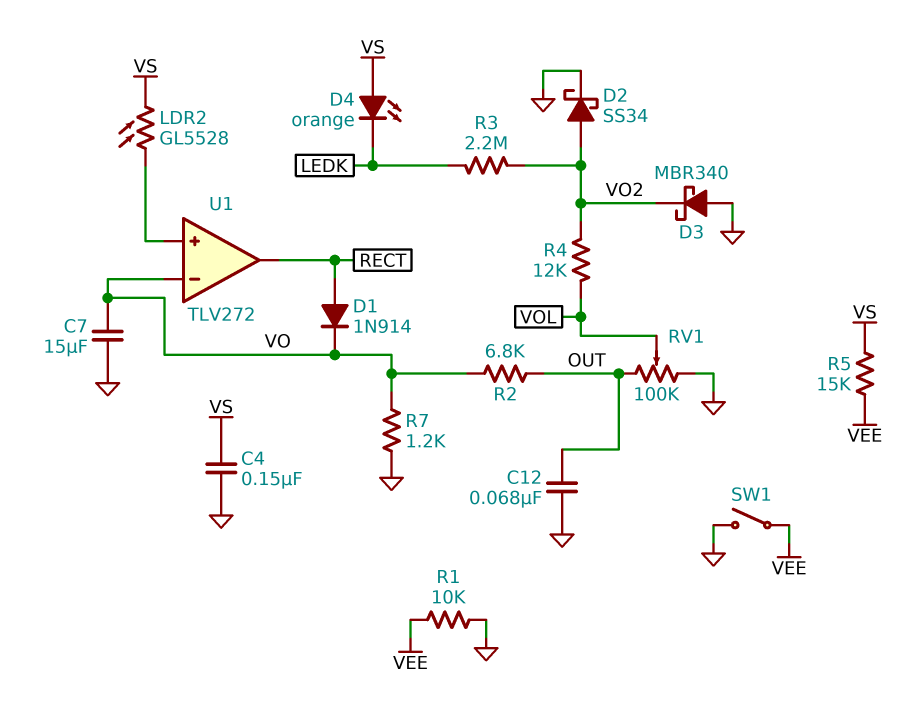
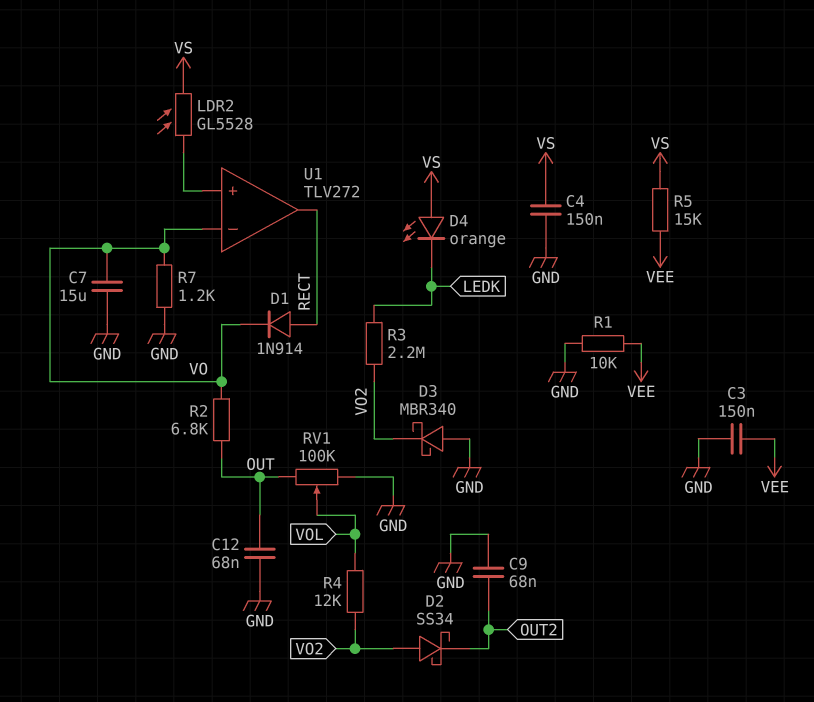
C3: none -> 150nF (GND, VEE)
C9: none -> 68nF (GND, OUT2)
D2: schottky SS34 (A VO2, K GND) -> schottky SS34 (A VO2, K OUT2)
SW1: switch (GND, VEE) -> none

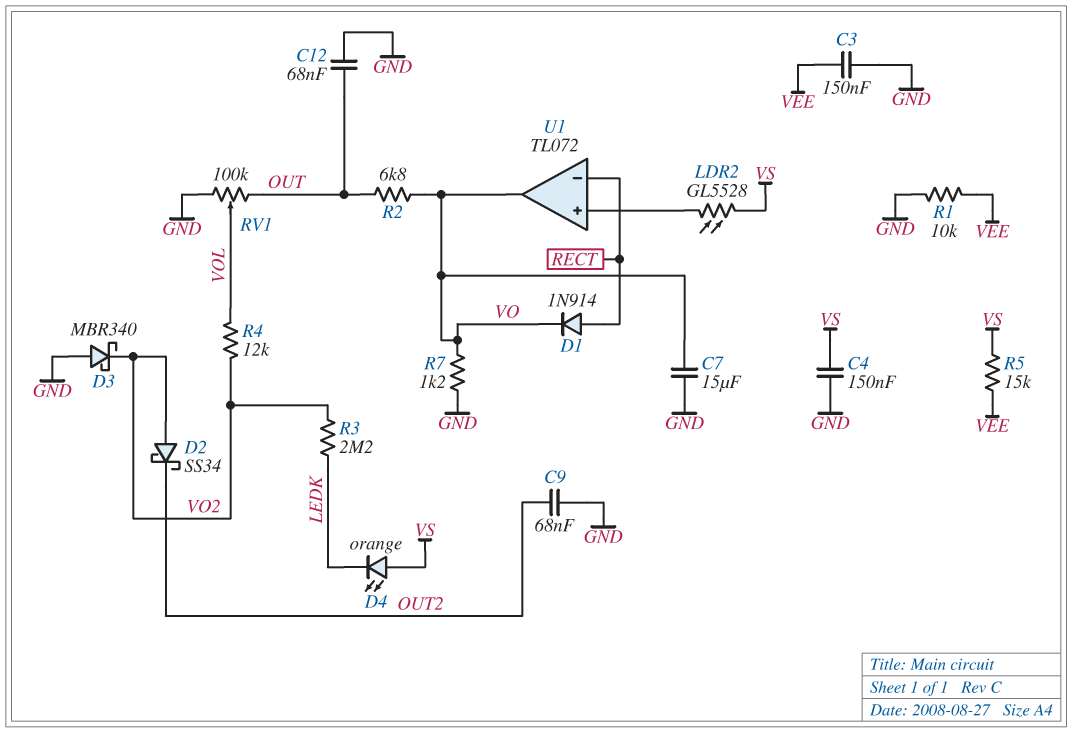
U1: TLV272 -> TL072
U1 pin in-: VO -> RECT
U1 pin out: RECT -> VO

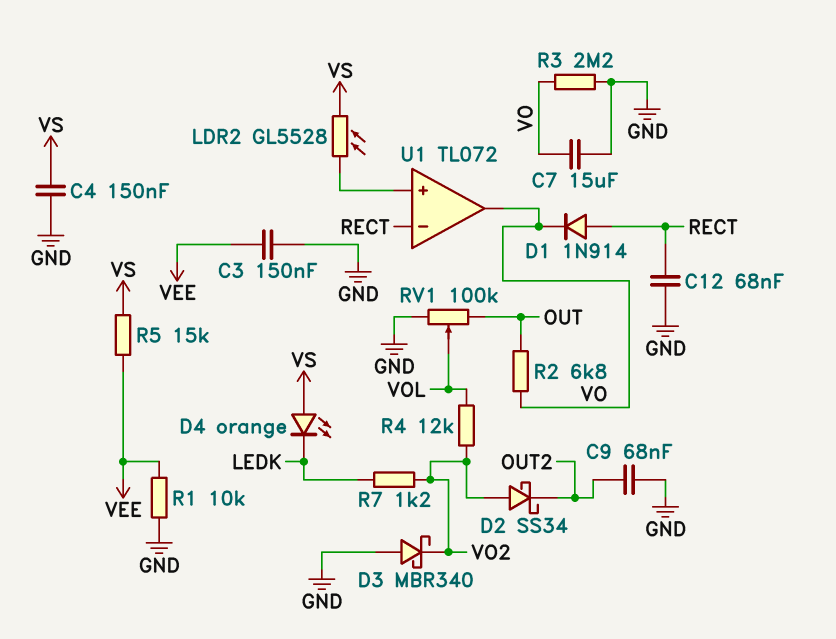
C12: 68nF (GND, OUT) -> 68nF (GND, RECT)
R3: 2.2M (LEDK, VO2) -> 2.2M (GND, VO)
R7: 1.2k (GND, VO) -> 1.2k (LEDK, VO2)

